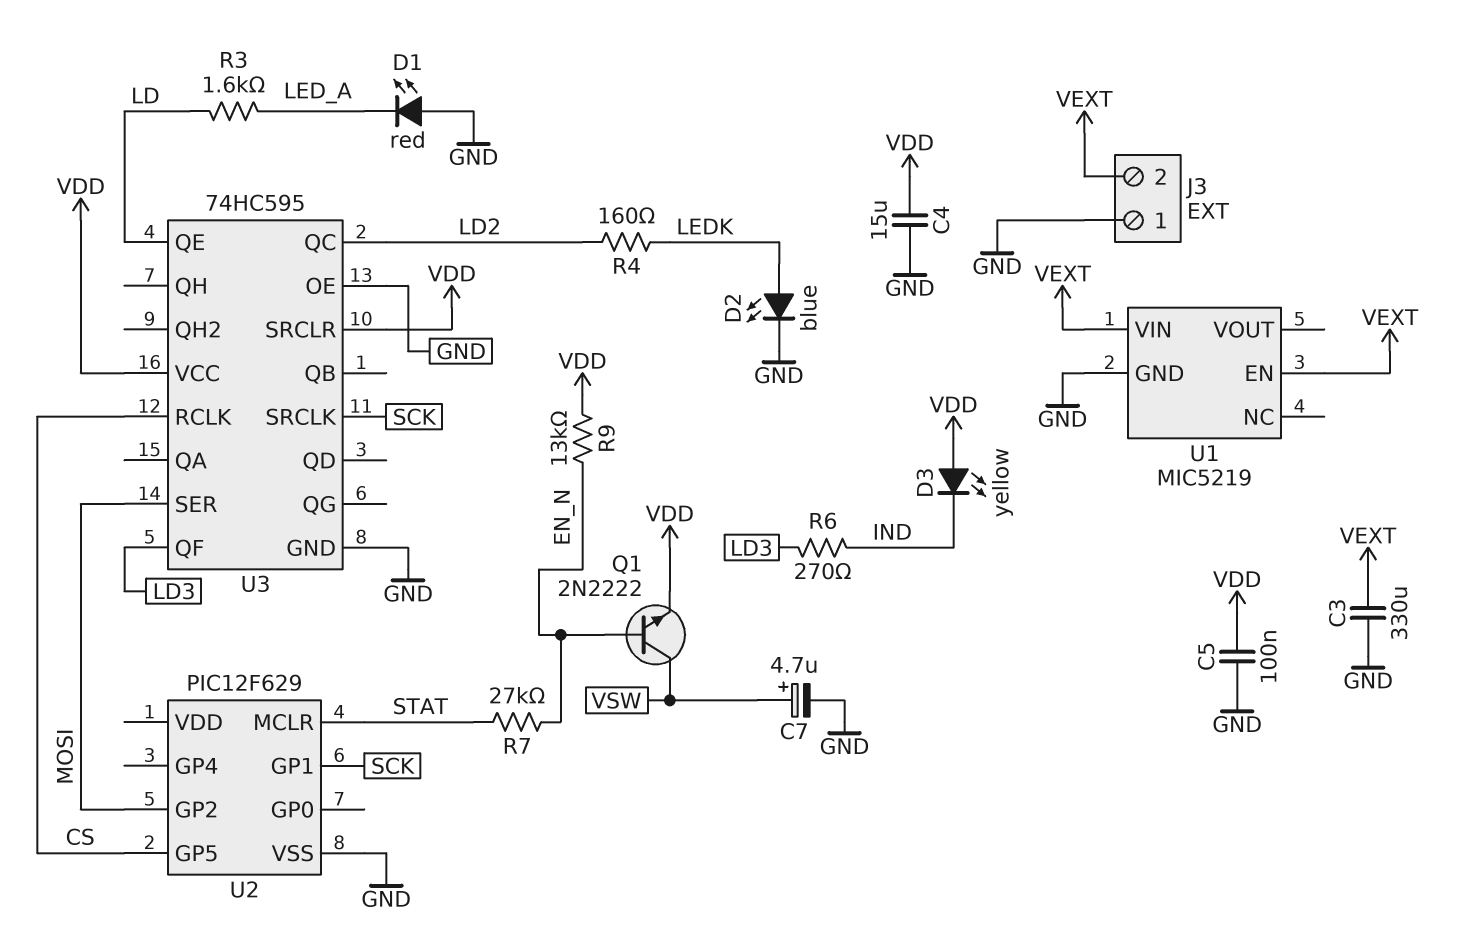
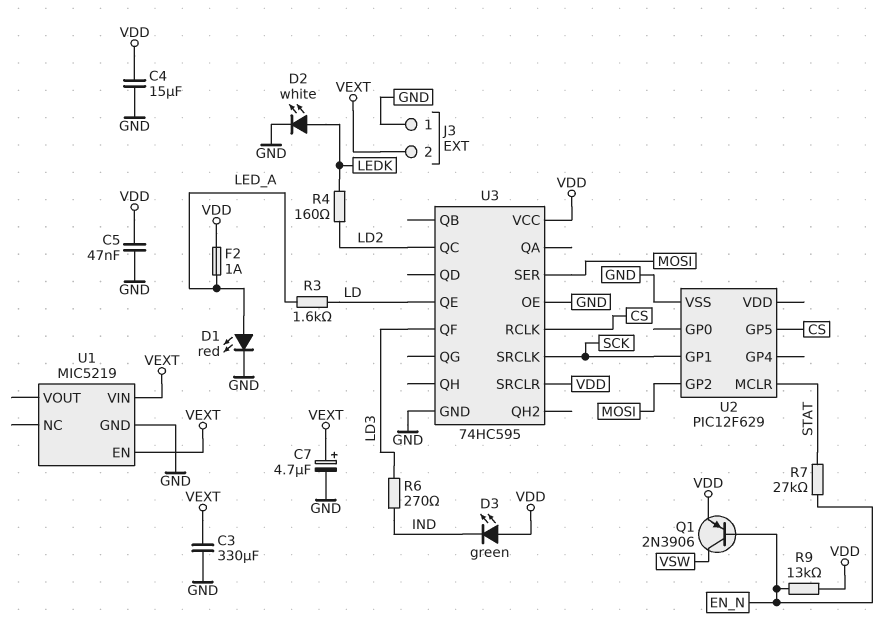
C5: 100nF (GND, VDD) -> 47nF (GND, VDD)
C7: 4.7uF (plus VSW, minus GND) -> 4.7uF (plus VEXT, minus GND)
D1: LED red (A GND, K LED_A) -> LED red (A LED_A, K GND)
D2: LED blue (A LEDK, K GND) -> LED white (A LEDK, K GND)
D3: LED yellow (A VDD, K IND) -> LED green (A VDD, K IND)
F2: none -> 1A (LED_A, VDD)
Q1: NPN 2N2222 (B EN_N, C VSW, E VDD) -> PNP 2N3906 (B EN_N, C VSW, E VDD)

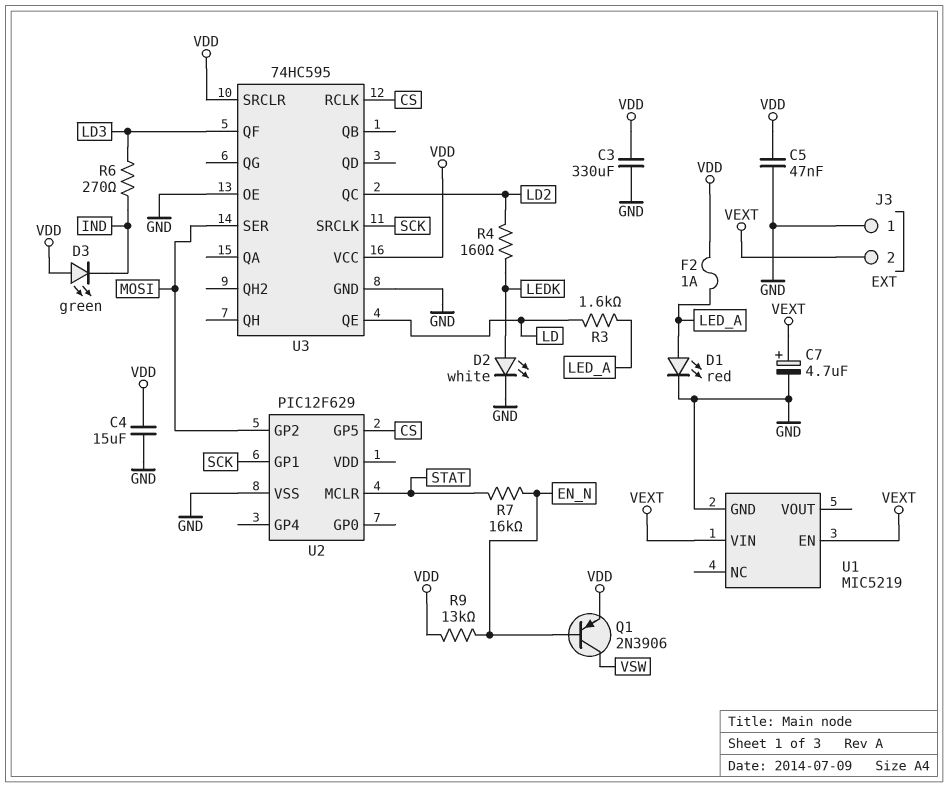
C3: 330uF (GND, VEXT) -> 330uF (GND, VDD)
R7: 27k (EN_N, STAT) -> 16k (EN_N, STAT)

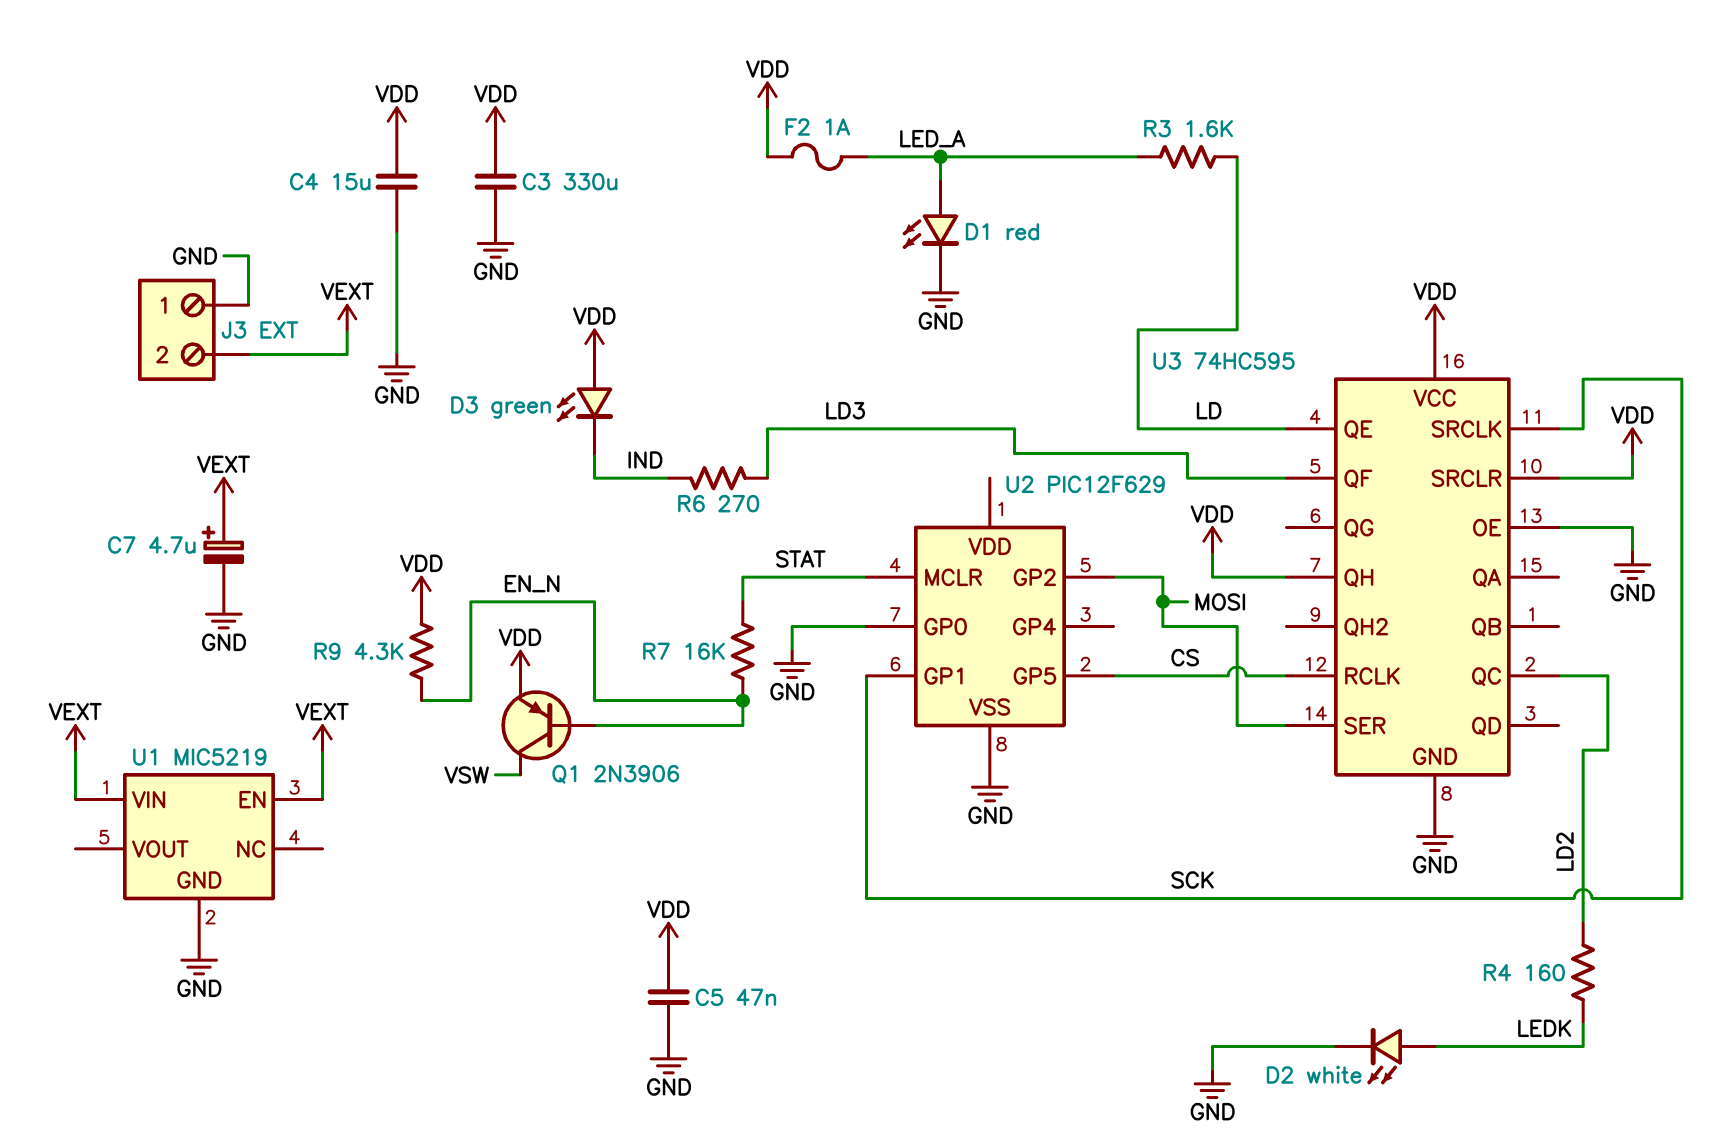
R9: 13k (EN_N, VDD) -> 4.3k (EN_N, VDD)
U2 pin GP0: none -> GND
U3 pin QH: none -> VDD

